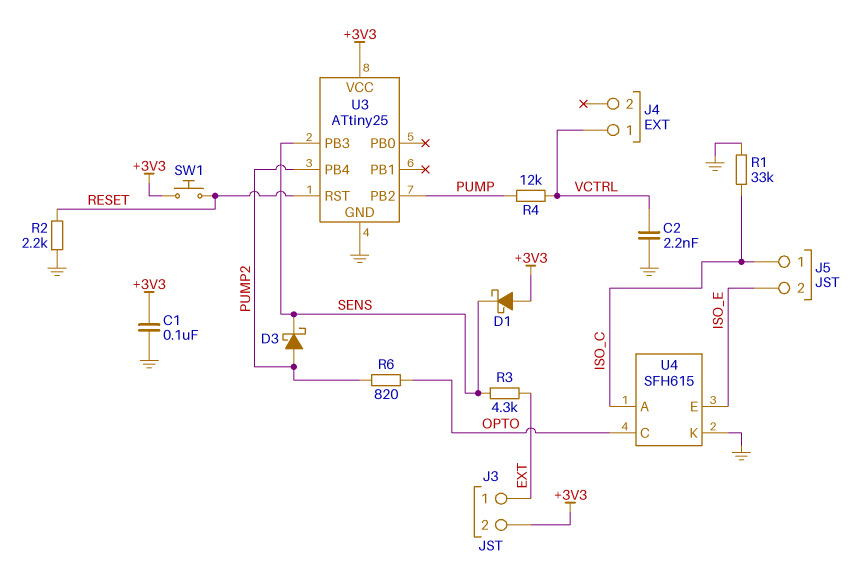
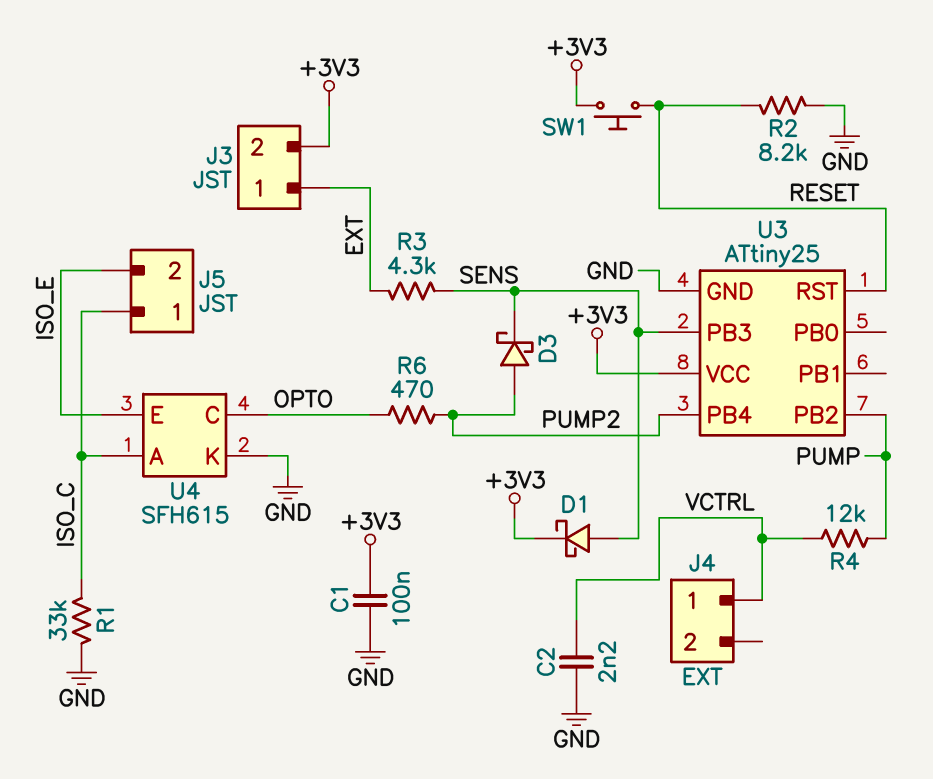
D1: schottky (A +3V3, K SENS) -> schottky (A SENS, K +3V3)
R2: 2.2k (GND, RESET) -> 8.2k (GND, RESET)
R6: 820 (OPTO, PUMP2) -> 470 (OPTO, PUMP2)

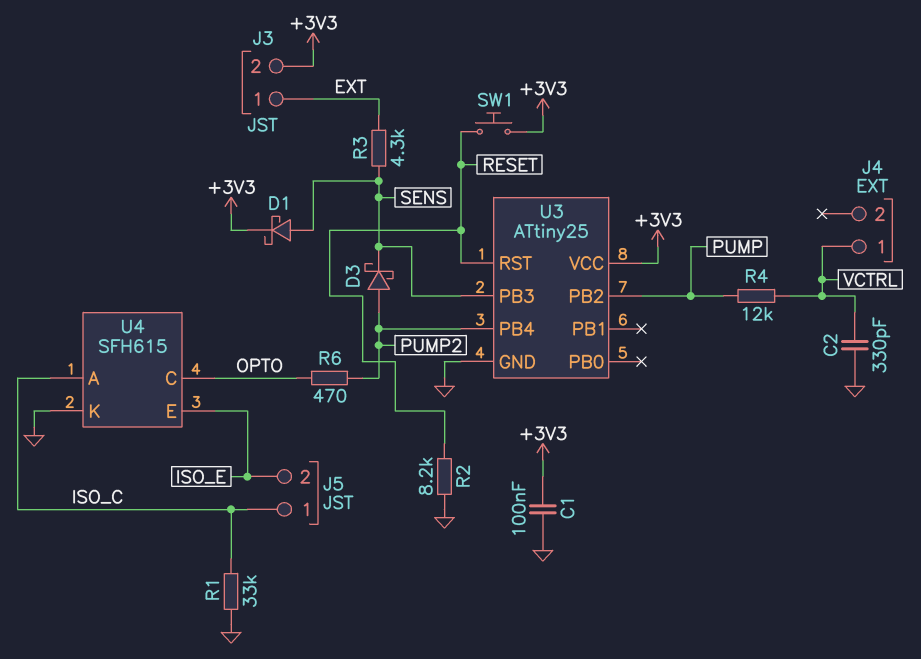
C2: 2.2nF (GND, VCTRL) -> 330pF (GND, VCTRL)

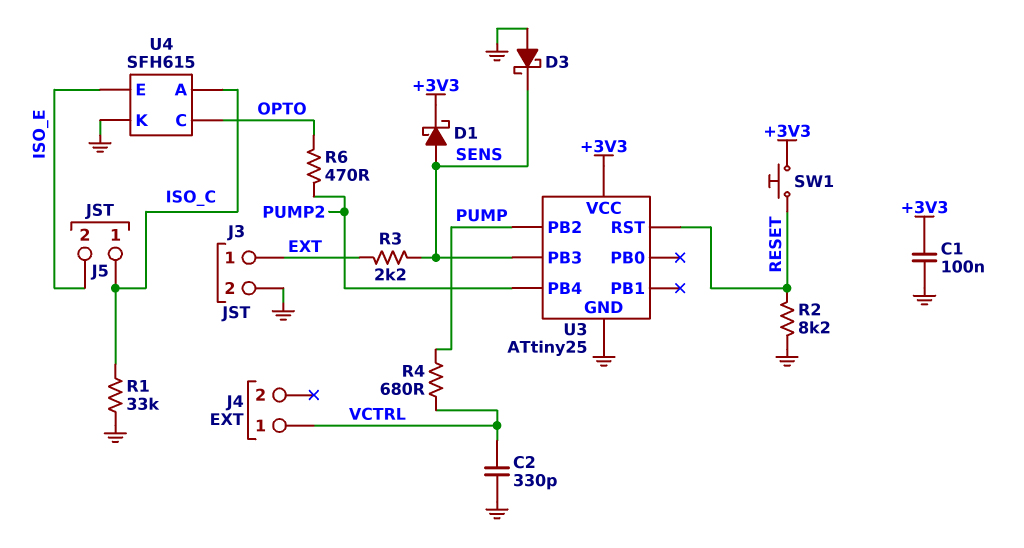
D3: schottky (A PUMP2, K SENS) -> schottky (A GND, K SENS)
J3 pin 2: +3V3 -> GND
R3: 4.3k (EXT, SENS) -> 2.2k (EXT, SENS)
R4: 12k (PUMP, VCTRL) -> 680 (PUMP, VCTRL)

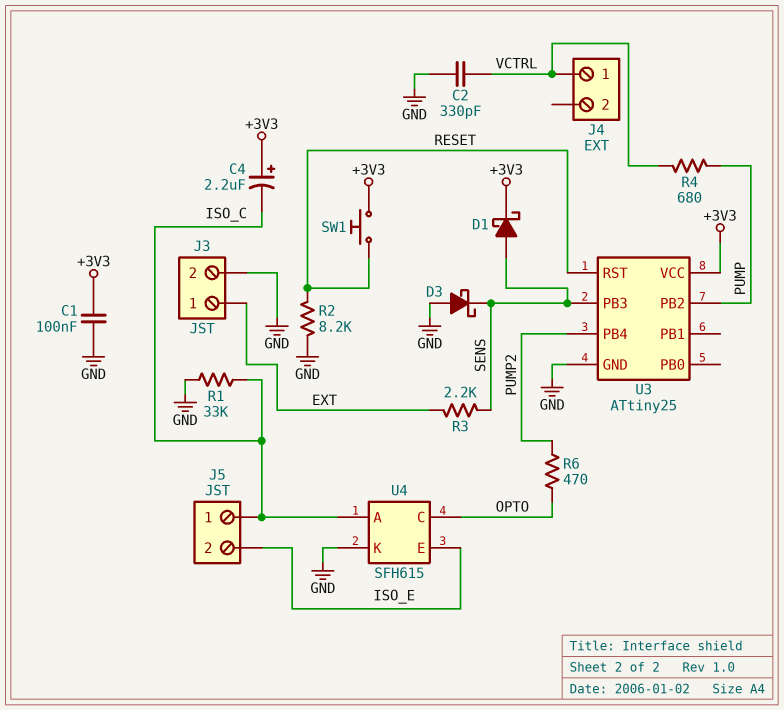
C4: none -> 2.2uF (plus +3V3, minus ISO_C)

